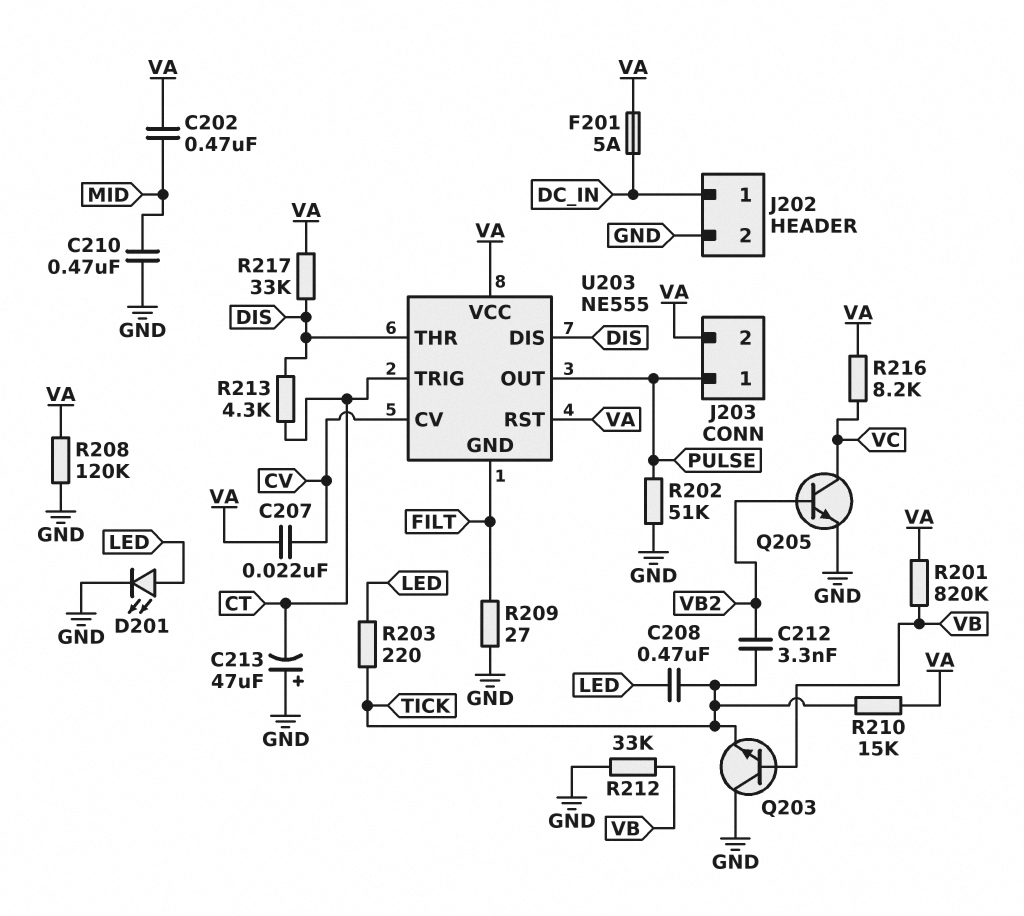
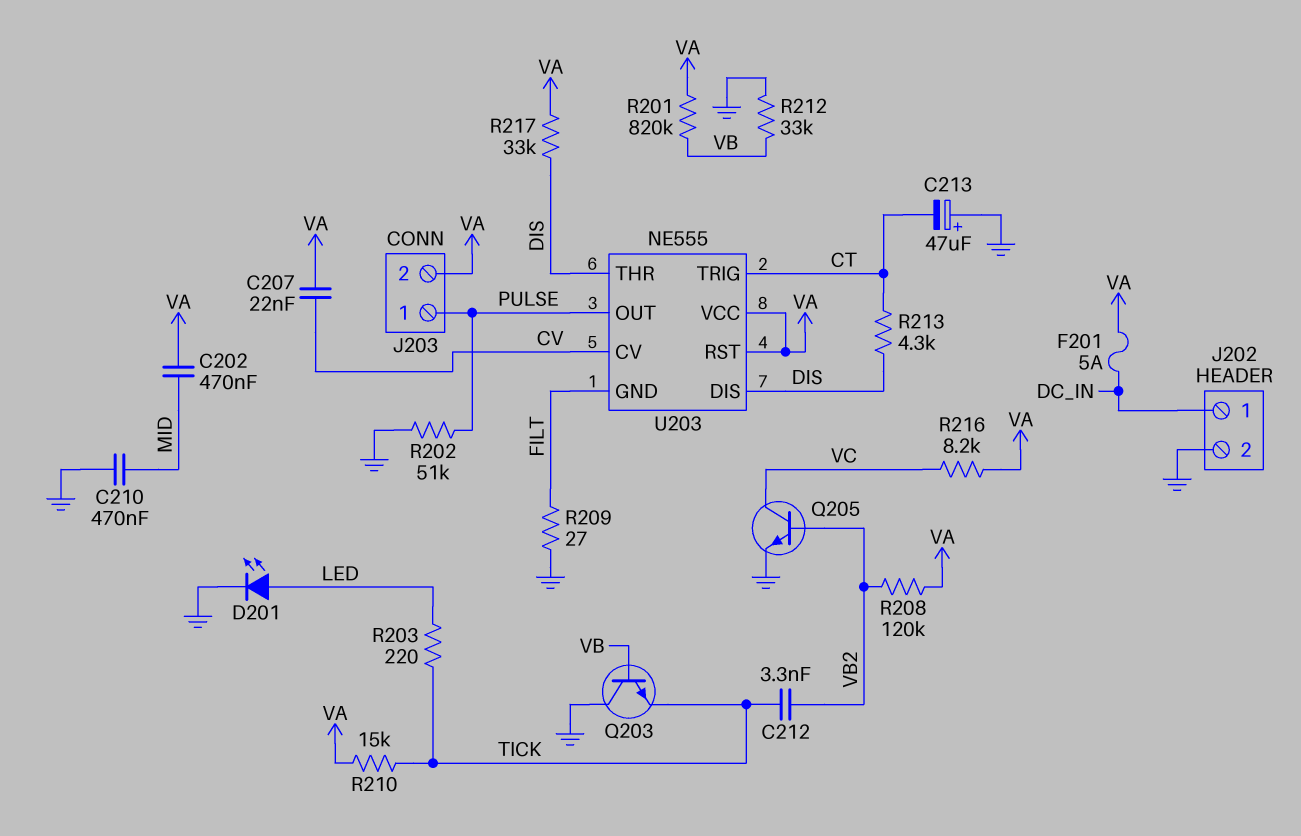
C208: 470nF (LED, TICK) -> none
R208: 120k (GND, VA) -> 120k (VA, VB2)

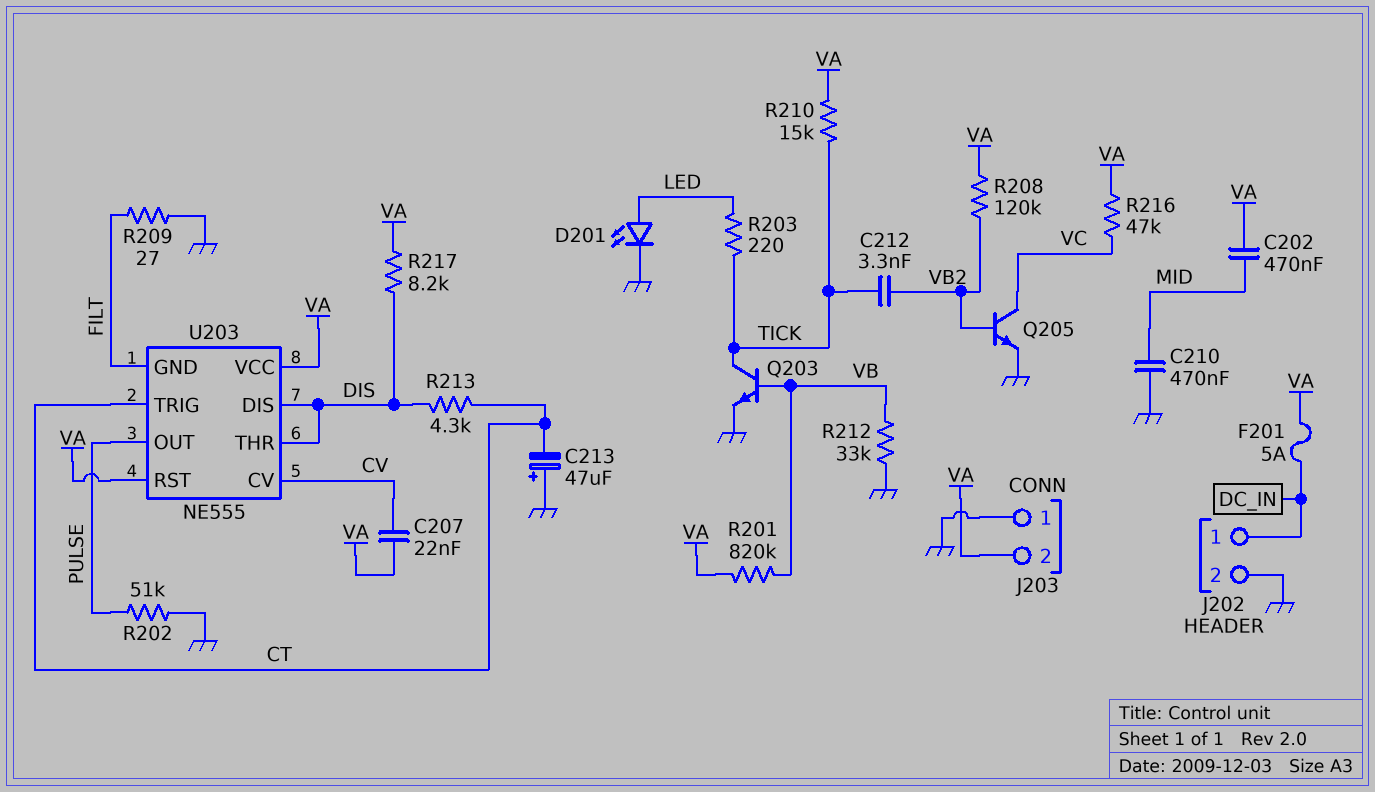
J203 pin 1: PULSE -> GND
Q203: NPN (B VB, C GND, E TICK) -> NPN (B VB, C TICK, E GND)
R216: 8.2k (VA, VC) -> 47k (VA, VC)
R217: 33k (DIS, VA) -> 8.2k (DIS, VA)

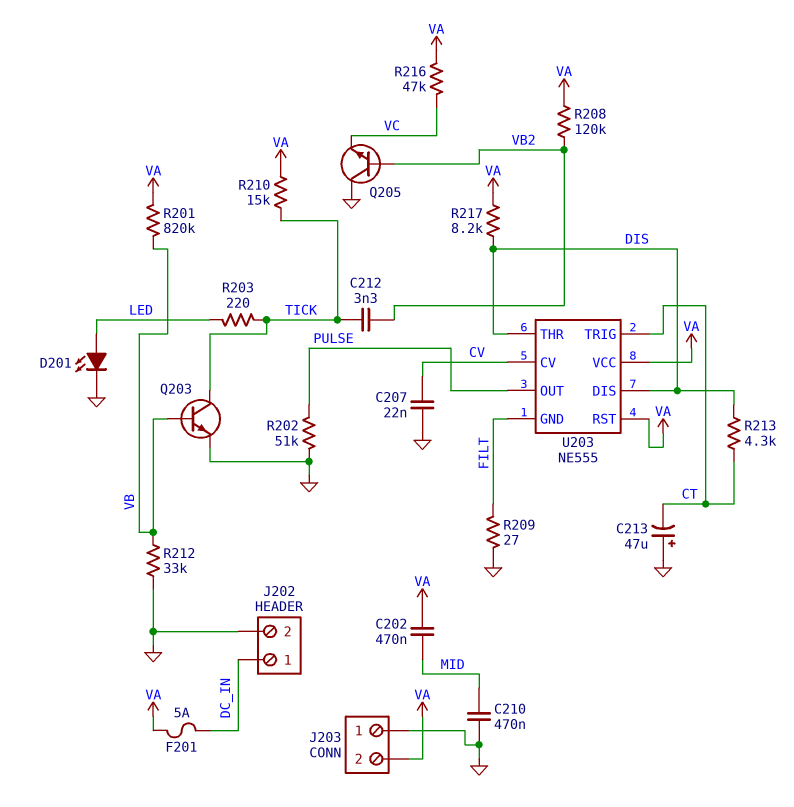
C207: 22nF (CV, VA) -> 22nF (CV, GND)
Q205: NPN (B VB2, C VC, E GND) -> NPN (B VB2, C GND, E VC)

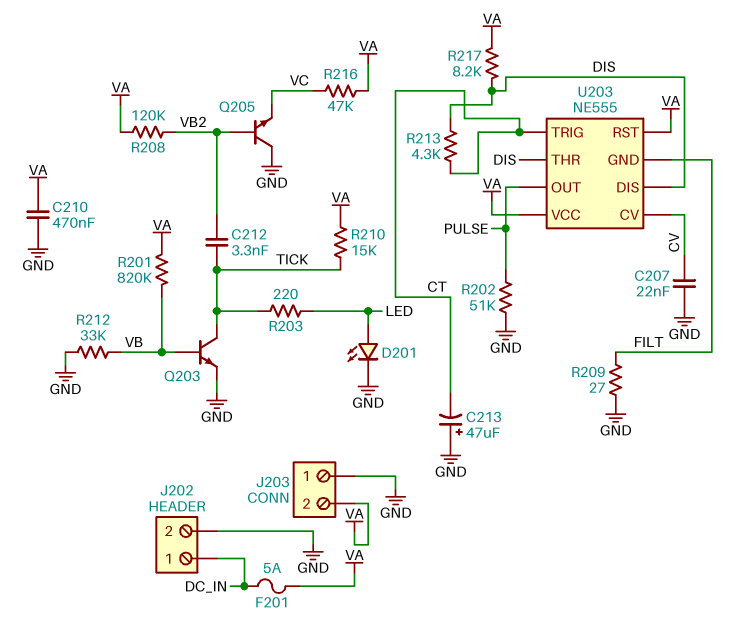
C202: 470nF (MID, VA) -> none
C210: 470nF (GND, MID) -> 470nF (GND, VA)

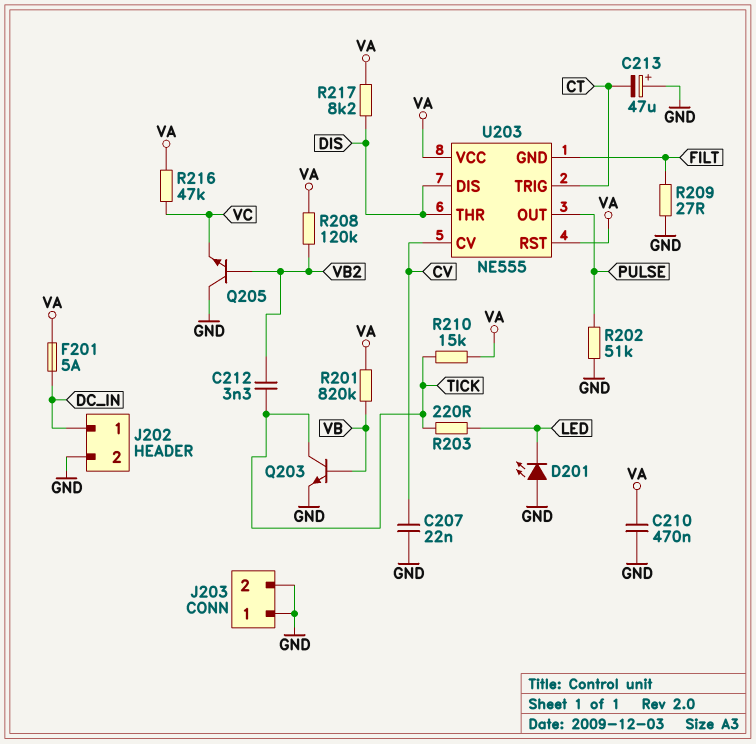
D201: LED (A LED, K GND) -> LED (A GND, K LED)
J203 pin 2: VA -> GND
R212: 33k (GND, VB) -> none
R213: 4.3k (CT, DIS) -> none

